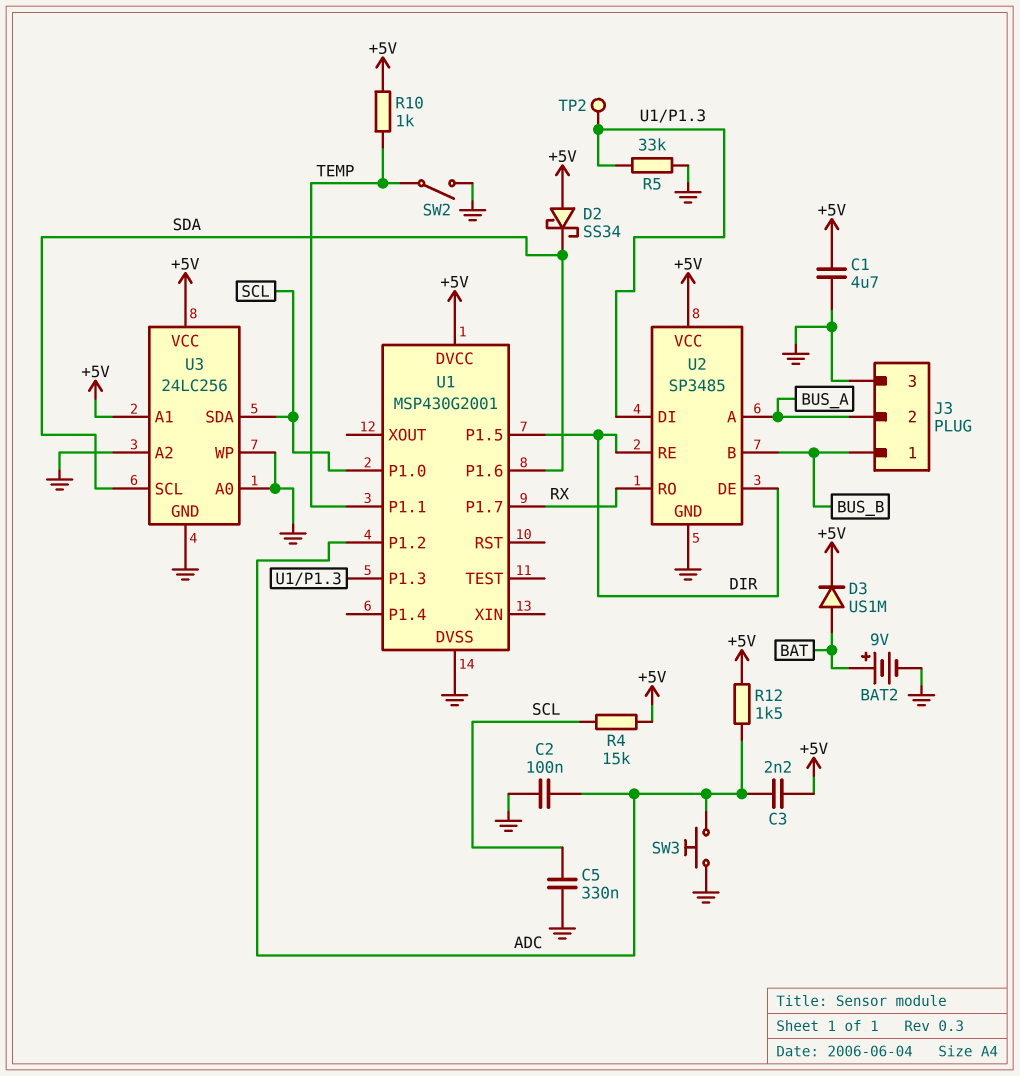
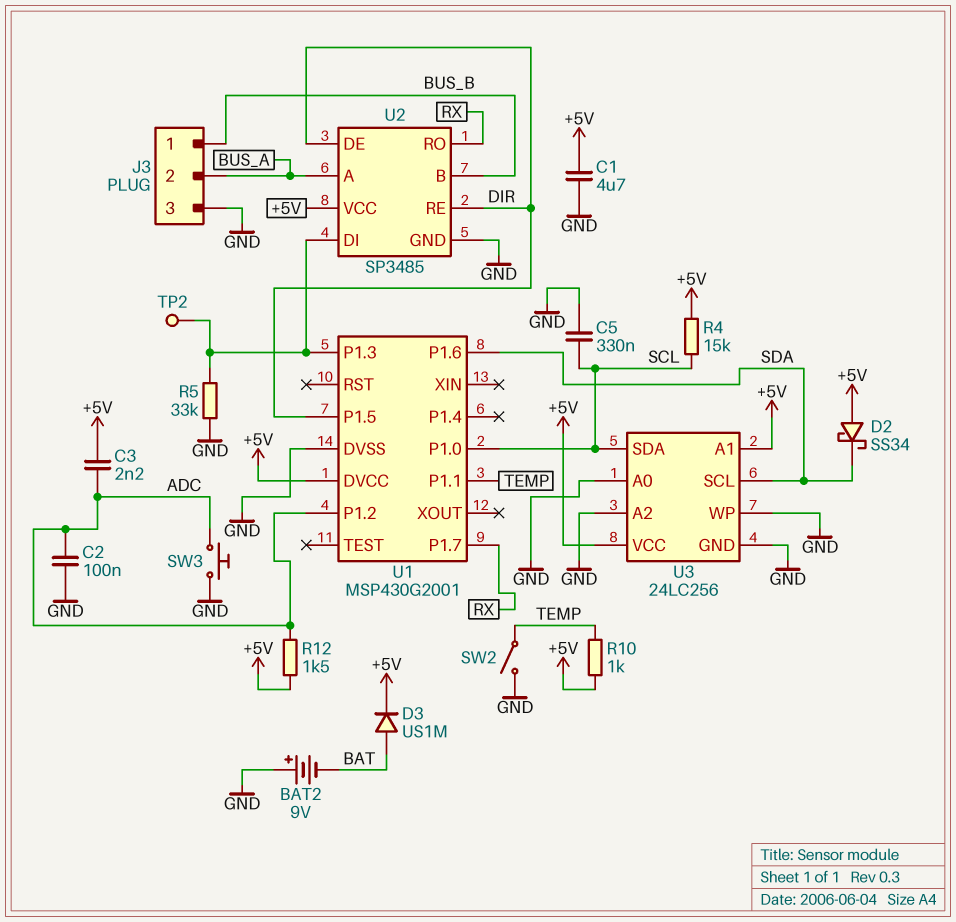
BAT2: 9V (plus BAT, minus GND) -> 9V (plus GND, minus BAT)

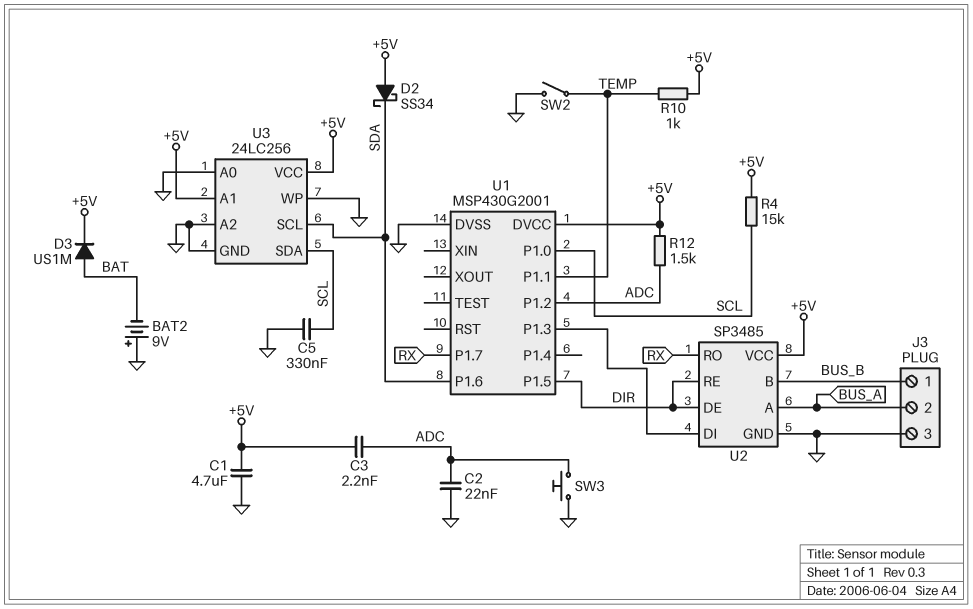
C2: 100nF (ADC, GND) -> 22nF (ADC, GND)
R5: 33k (GND, U1/P1.3) -> none
TP2: test point (U1/P1.3) -> none

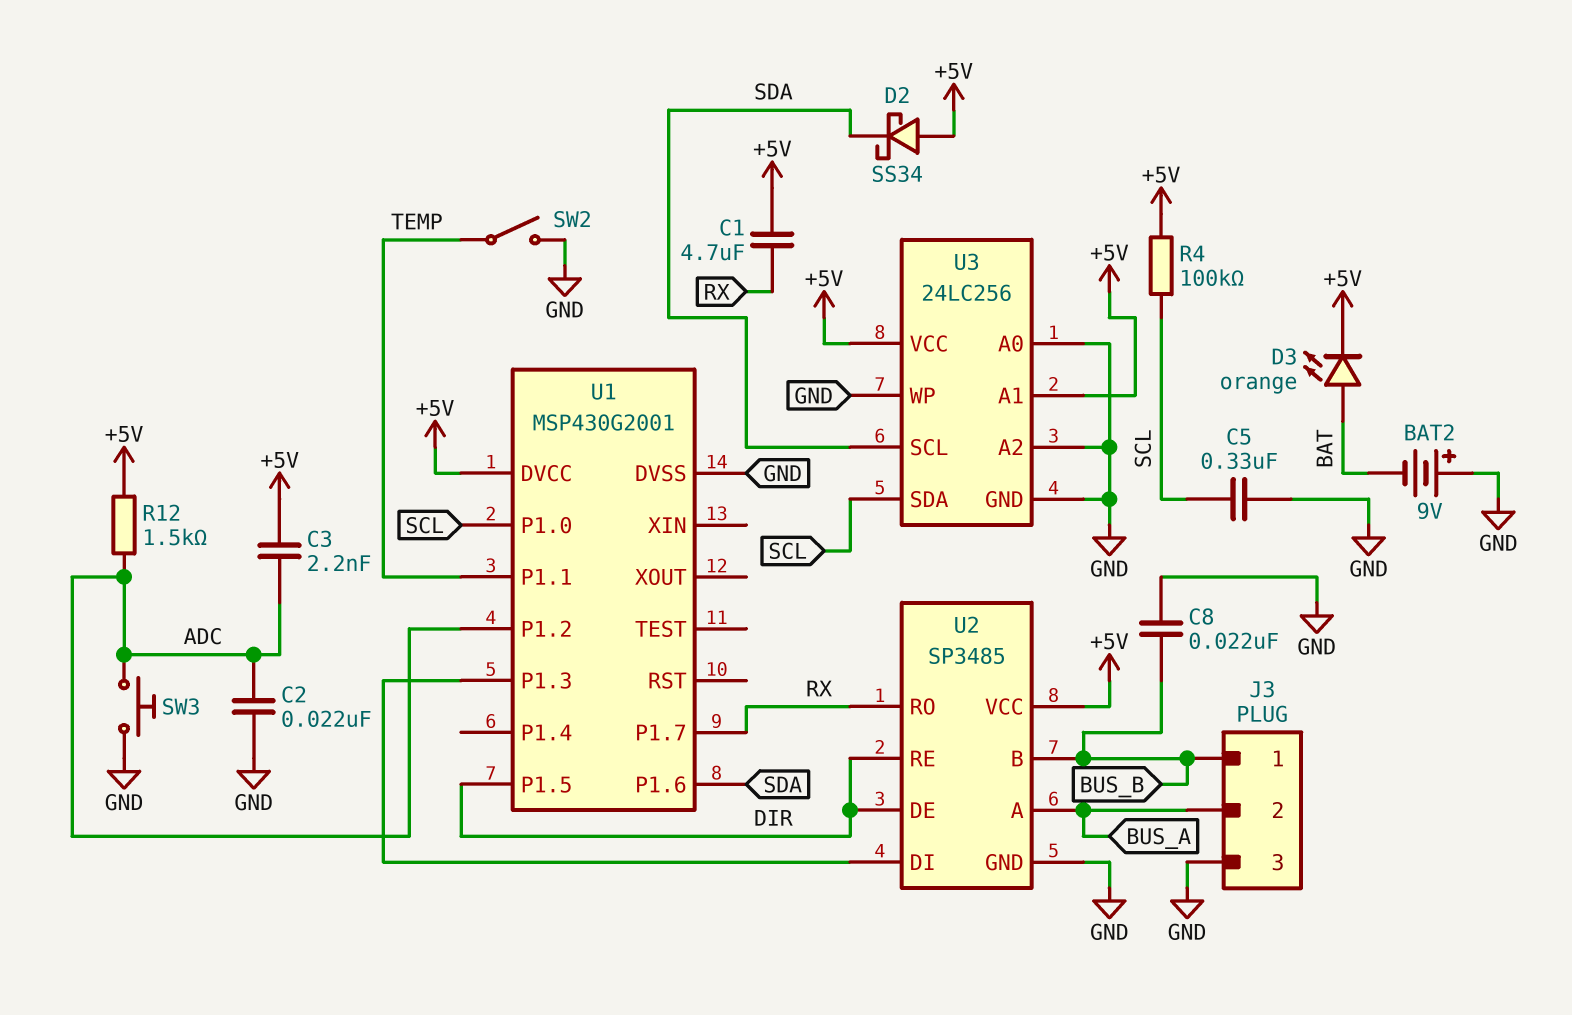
C1: 4.7uF (+5V, GND) -> 4.7uF (+5V, RX)
C8: none -> 22nF (BUS_B, GND)
D3: diode US1M (A BAT, K +5V) -> LED orange (A BAT, K +5V)
R4: 15k (+5V, SCL) -> 100k (+5V, SCL)
R10: 1k (+5V, TEMP) -> none

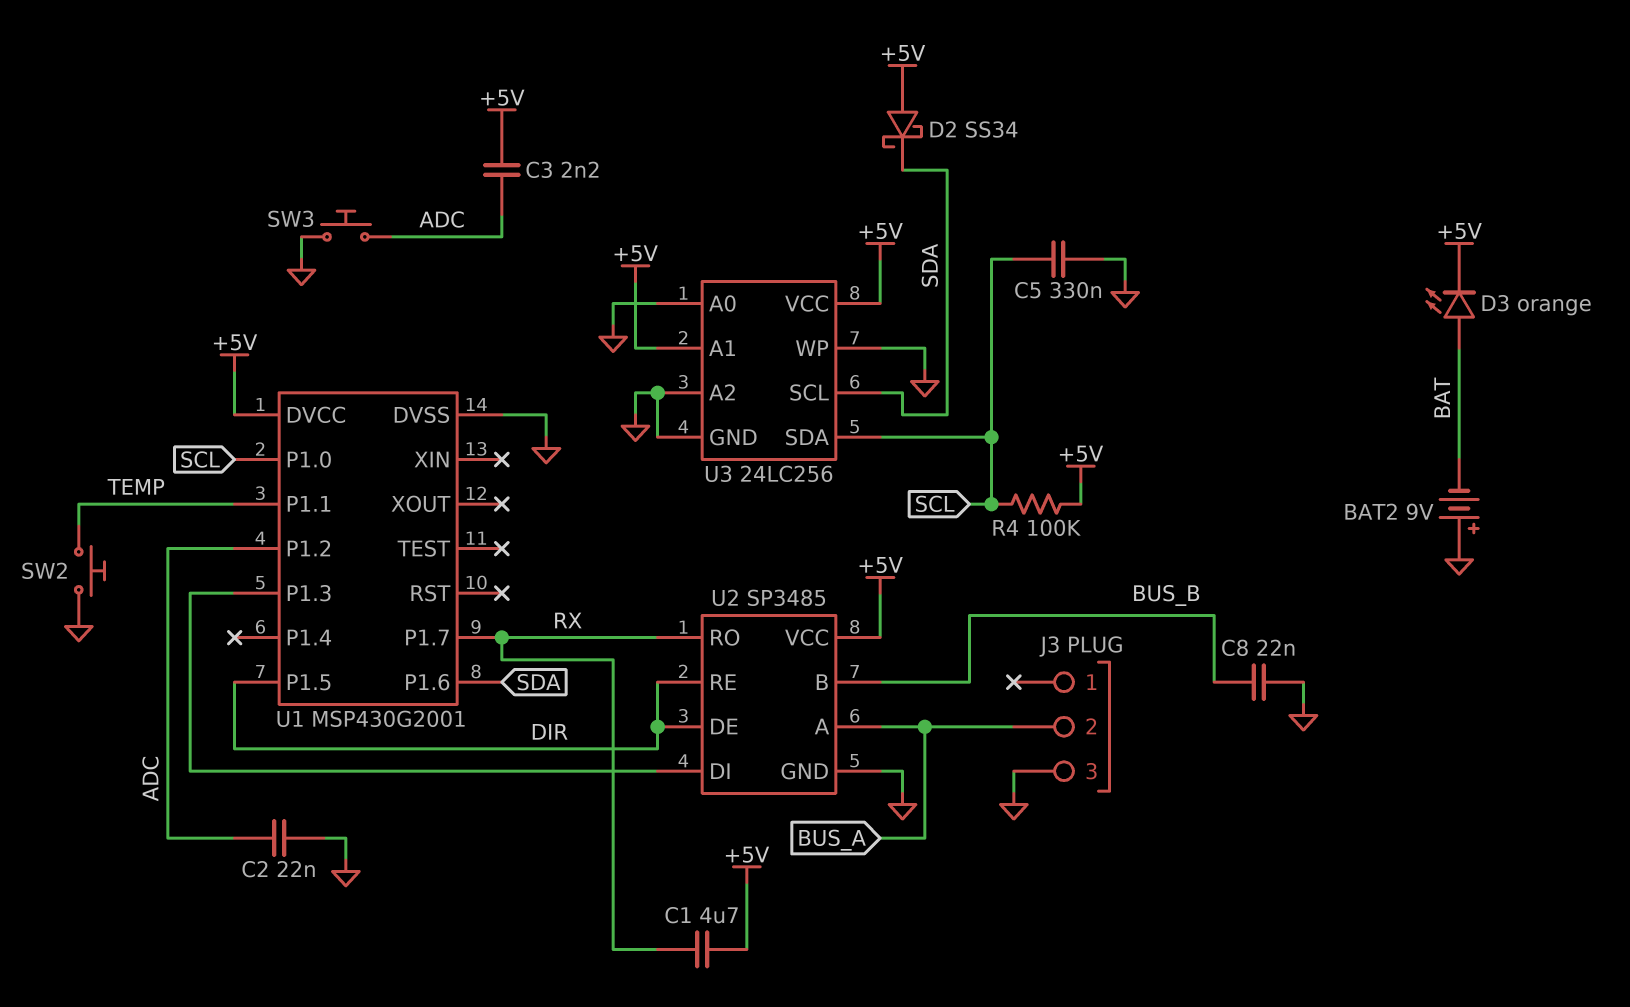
J3 pin 1: BUS_B -> none
R12: 1.5k (+5V, ADC) -> none
SW2: switch (GND, TEMP) -> button (GND, TEMP)

